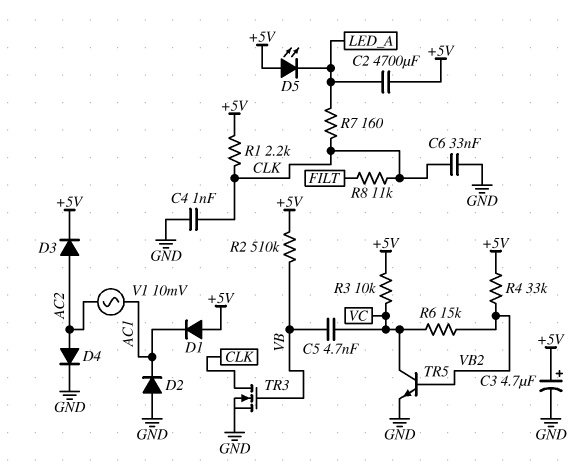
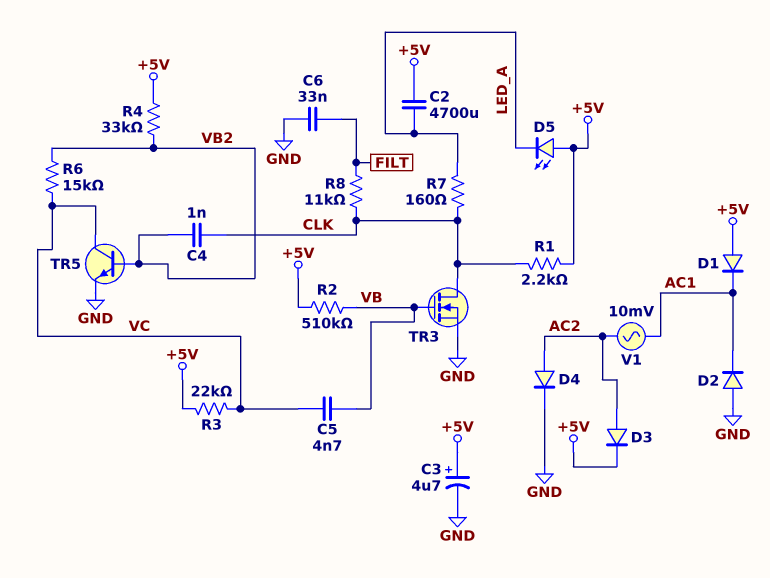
C4: 1nF (CLK, GND) -> 1nF (CLK, VB2)
C6: 33nF (CLK, GND) -> 33nF (FILT, GND)
R3: 10k (+5V, VC) -> 22k (+5V, VC)

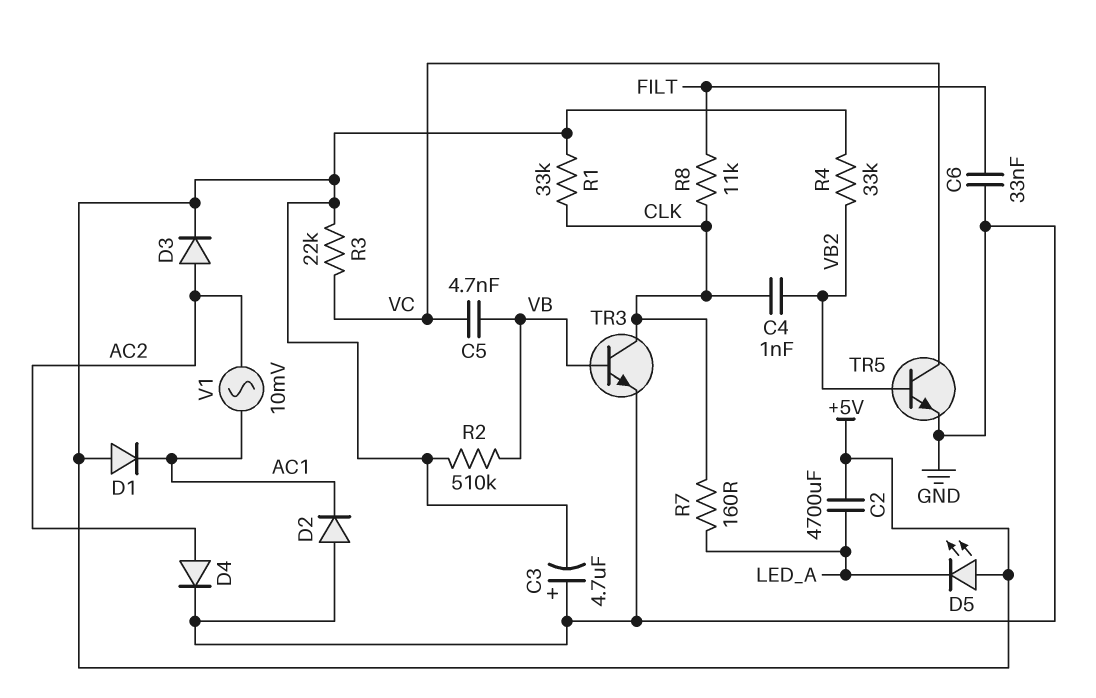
C3: 4.7uF (plus +5V, minus GND) -> 4.7uF (plus GND, minus +5V)
R1: 2.2k (+5V, CLK) -> 33k (+5V, CLK)
R6: 15k (VB2, VC) -> none
TR3: NMOS (G VB, D CLK, S GND) -> NPN (B VB, C CLK, E GND)

